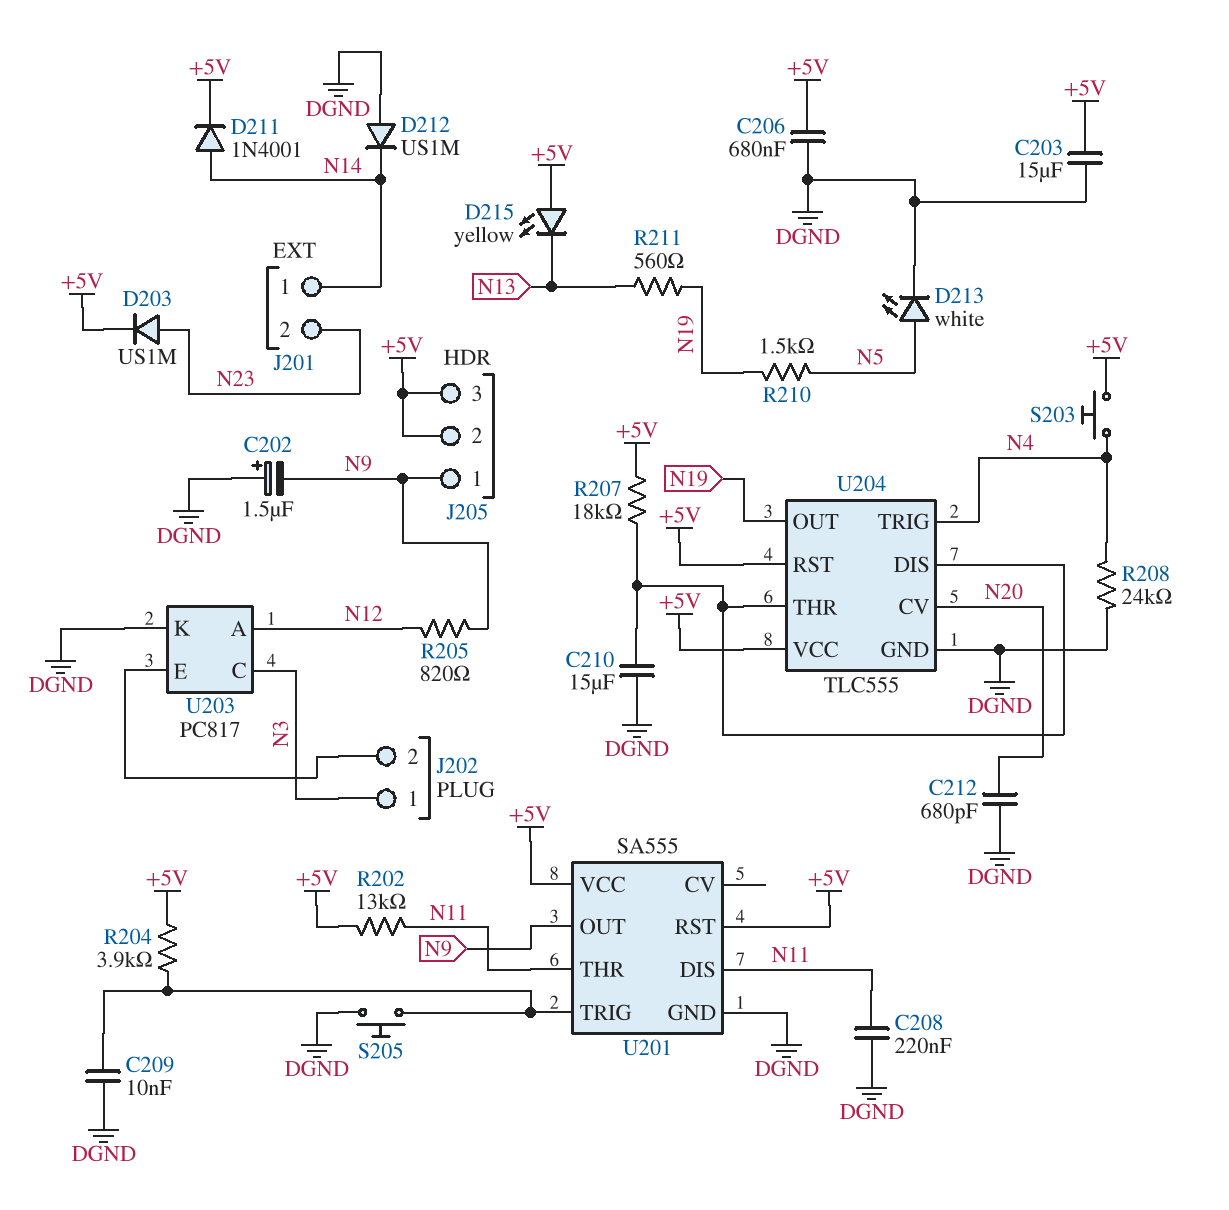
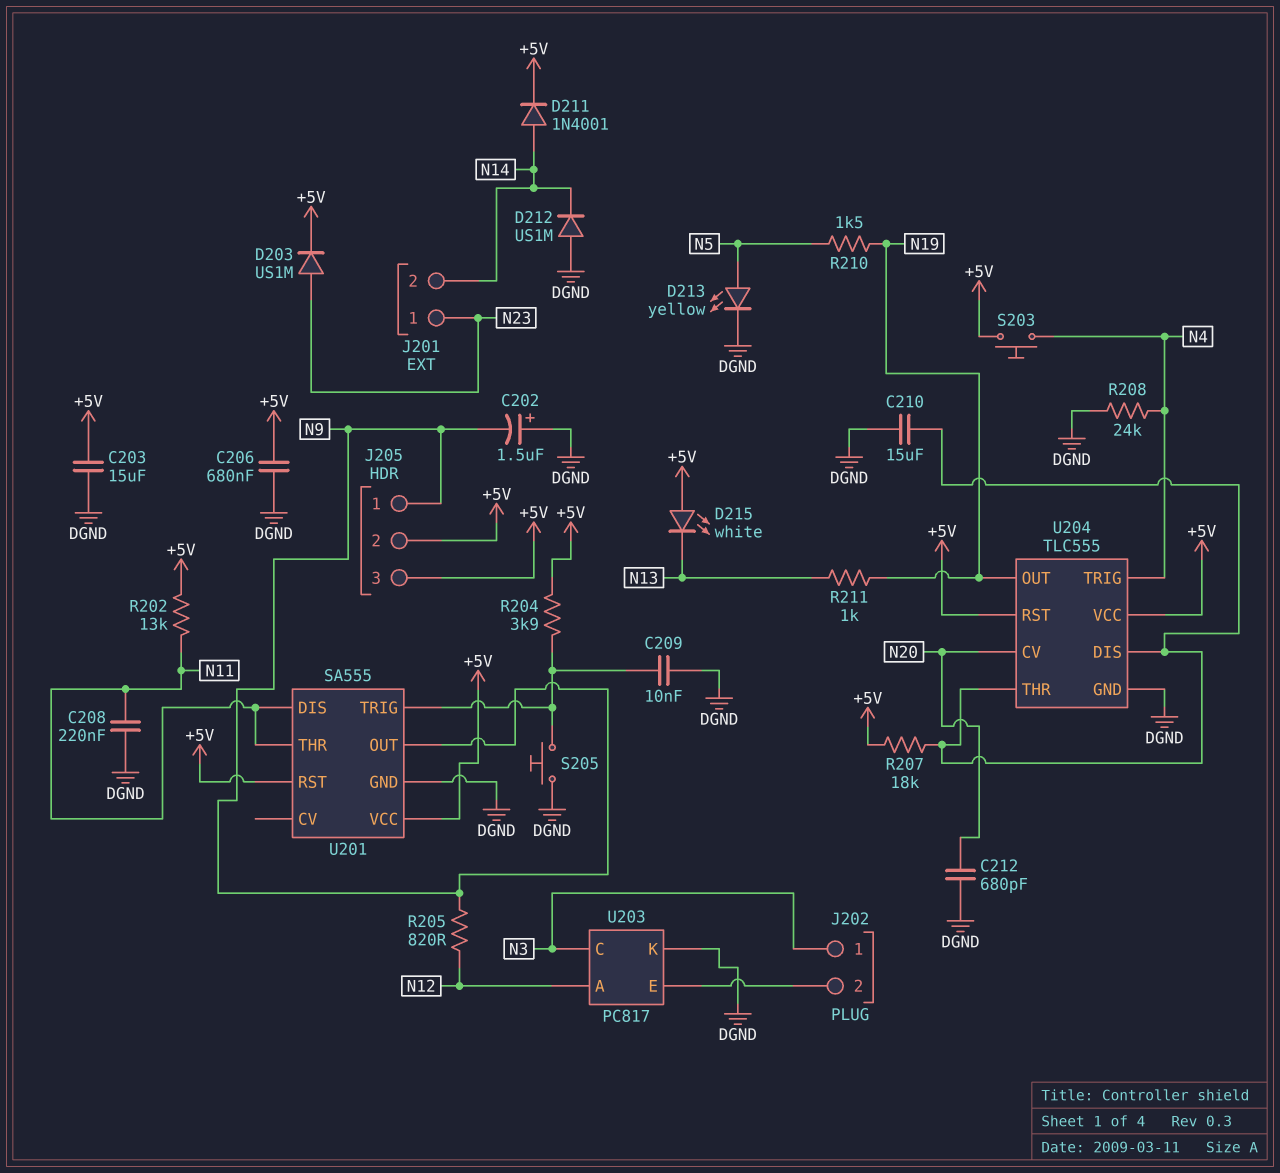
D213: LED white (A N5, K DGND) -> LED yellow (A N5, K DGND)
D215: LED yellow (A +5V, K N13) -> LED white (A +5V, K N13)
J201 pin 1: N14 -> N23
J201 pin 2: N23 -> N14
R211: 560 (N13, N19) -> 1k (N13, N19)

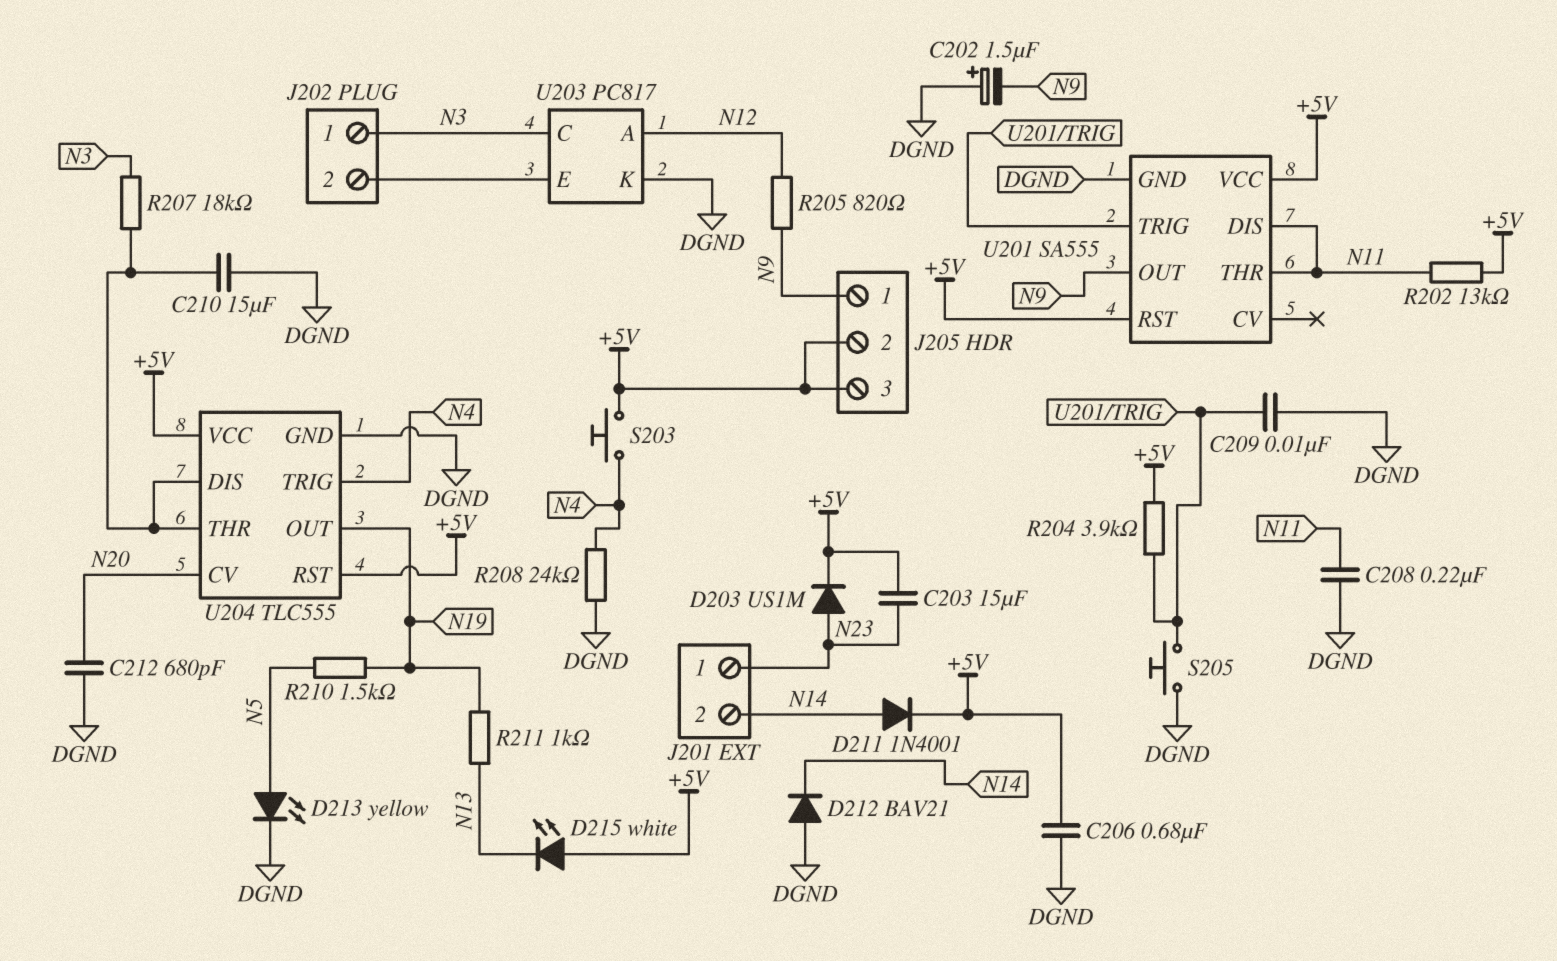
C203: 15uF (+5V, DGND) -> 15uF (+5V, N23)
D212: diode US1M (A DGND, K N14) -> diode BAV21 (A DGND, K N14)
R207: 18k (+5V, U204/DIS) -> 18k (N3, U204/DIS)

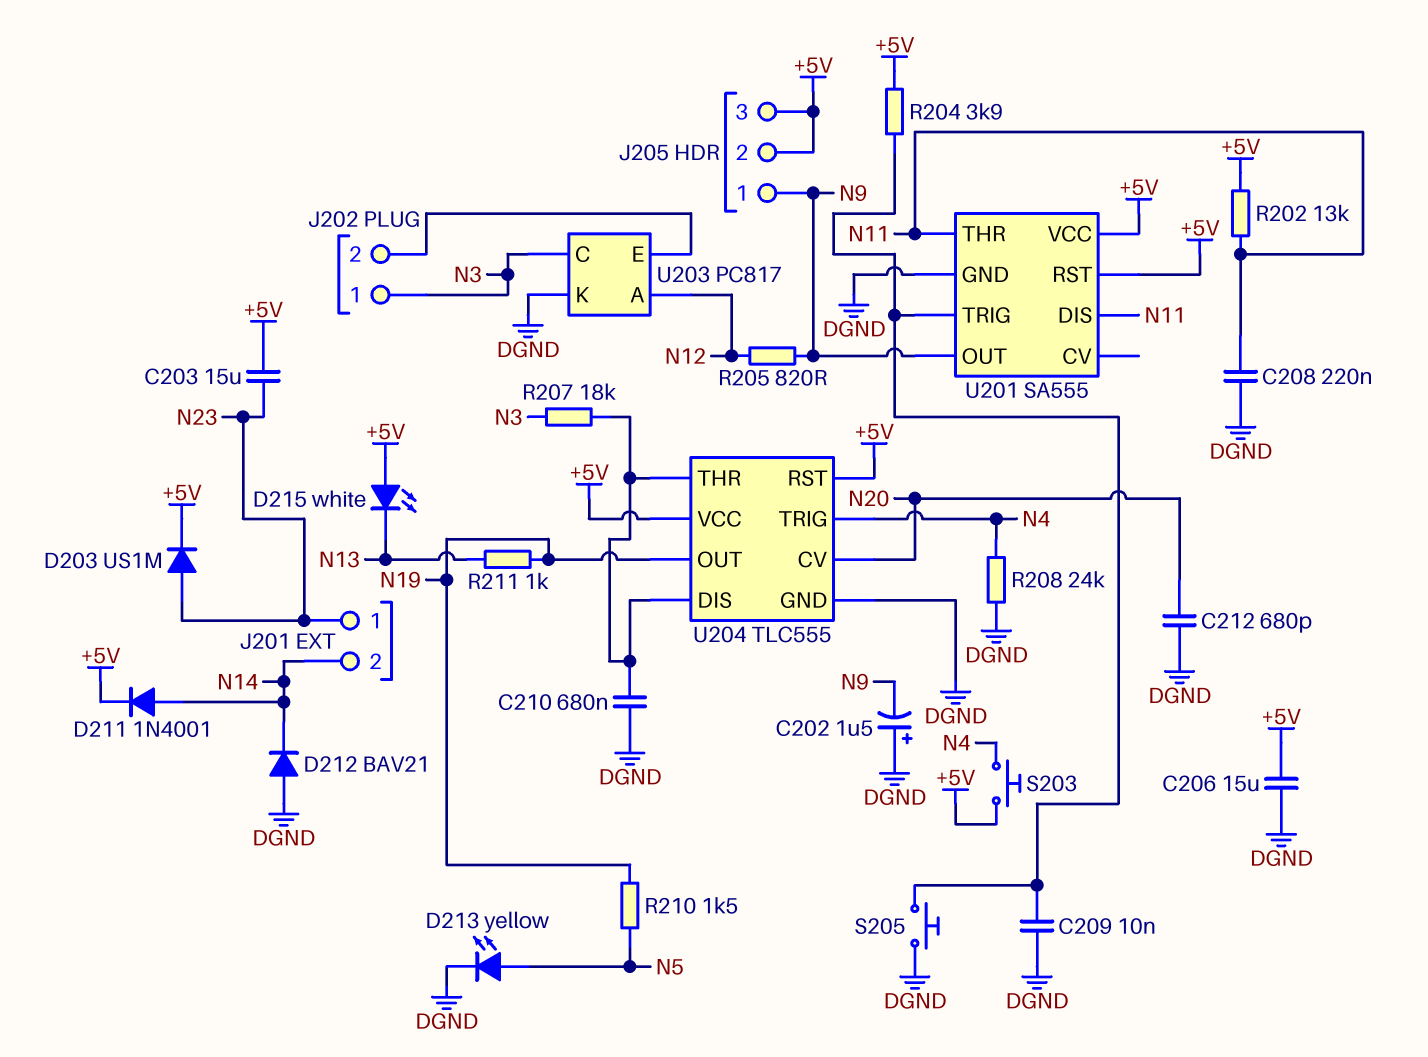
C206: 680nF (+5V, DGND) -> 15uF (+5V, DGND)
C210: 15uF (DGND, U204/DIS) -> 680nF (DGND, U204/DIS)

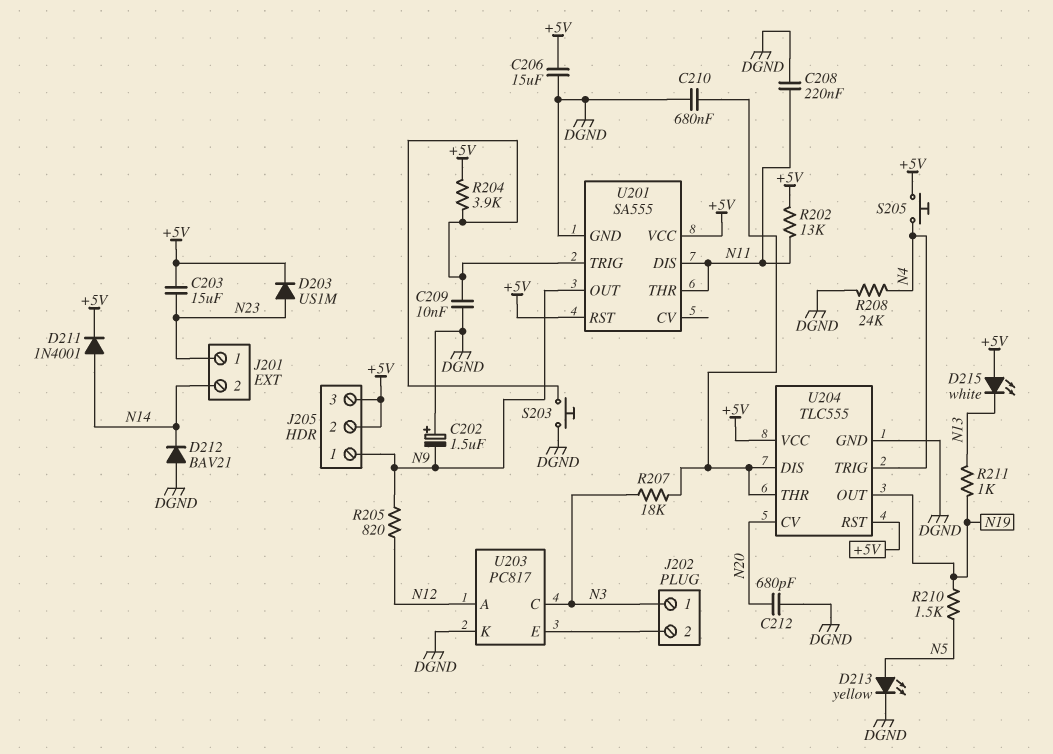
S203: button (+5V, N4) -> button (DGND, U201/TRIG)
S205: button (DGND, U201/TRIG) -> button (+5V, N4)

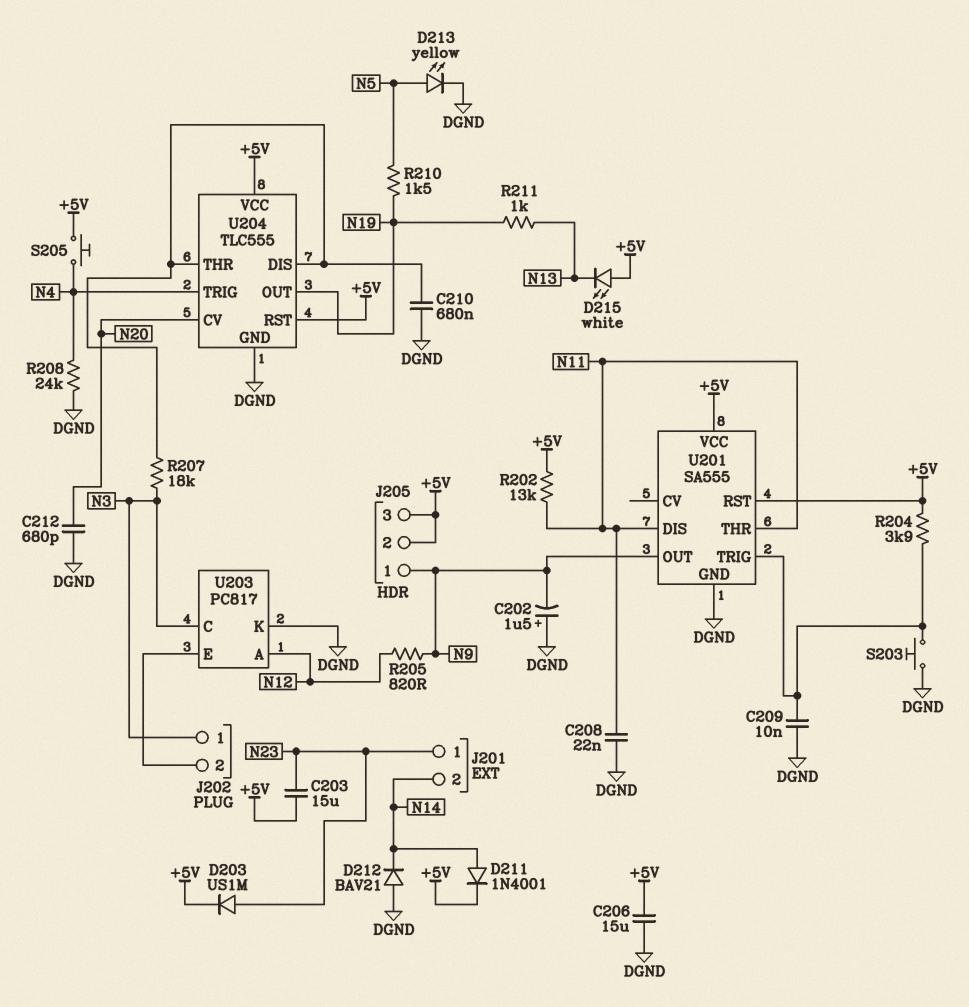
C208: 220nF (DGND, N11) -> 22nF (DGND, N11)

